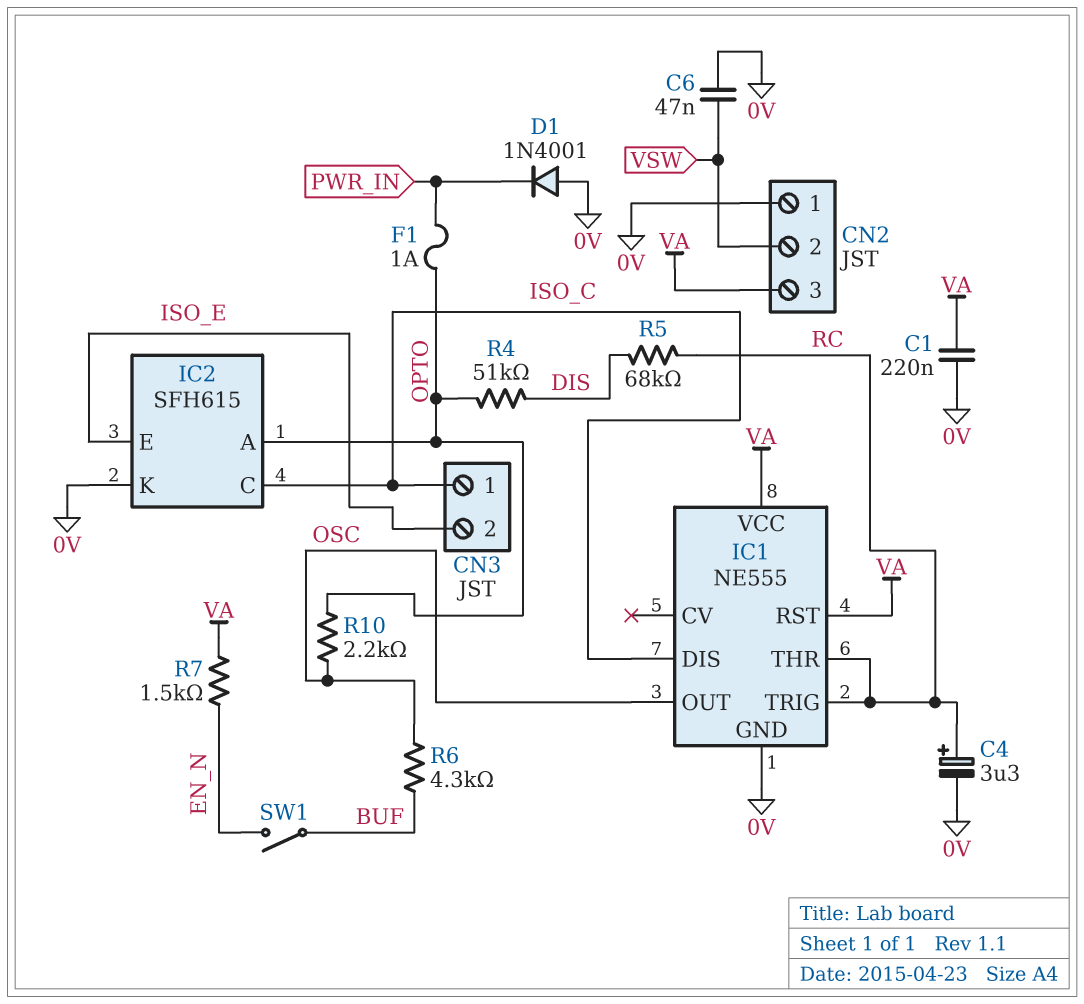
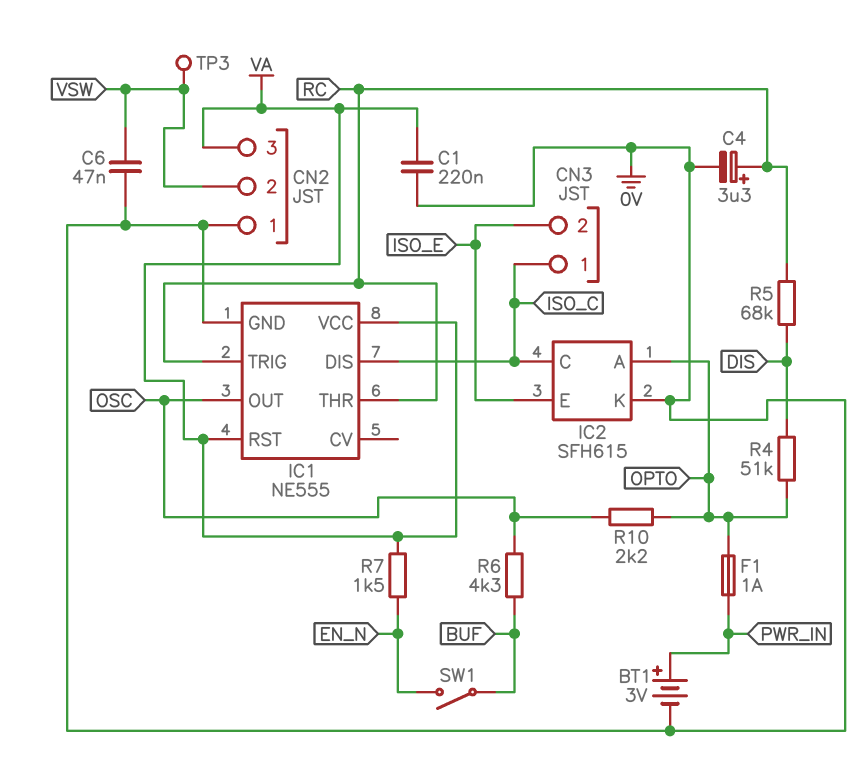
BT1: none -> 3V (plus PWR_IN, minus 0V)
D1: diode 1N4001 (A 0V, K PWR_IN) -> none
TP3: none -> test point (VSW)

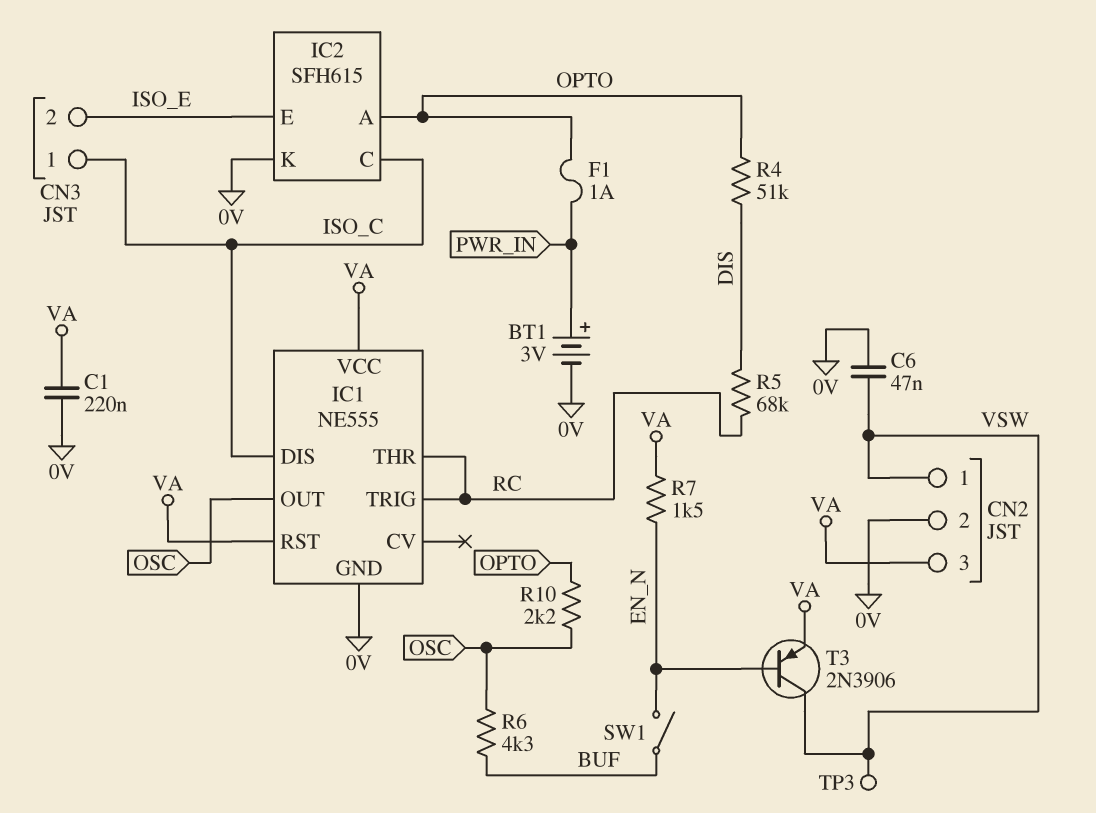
C4: 3.3uF (plus RC, minus 0V) -> none
CN2 pin 1: 0V -> VSW
CN2 pin 2: VSW -> 0V
T3: none -> PNP 2N3906 (B EN_N, C VSW, E VA)

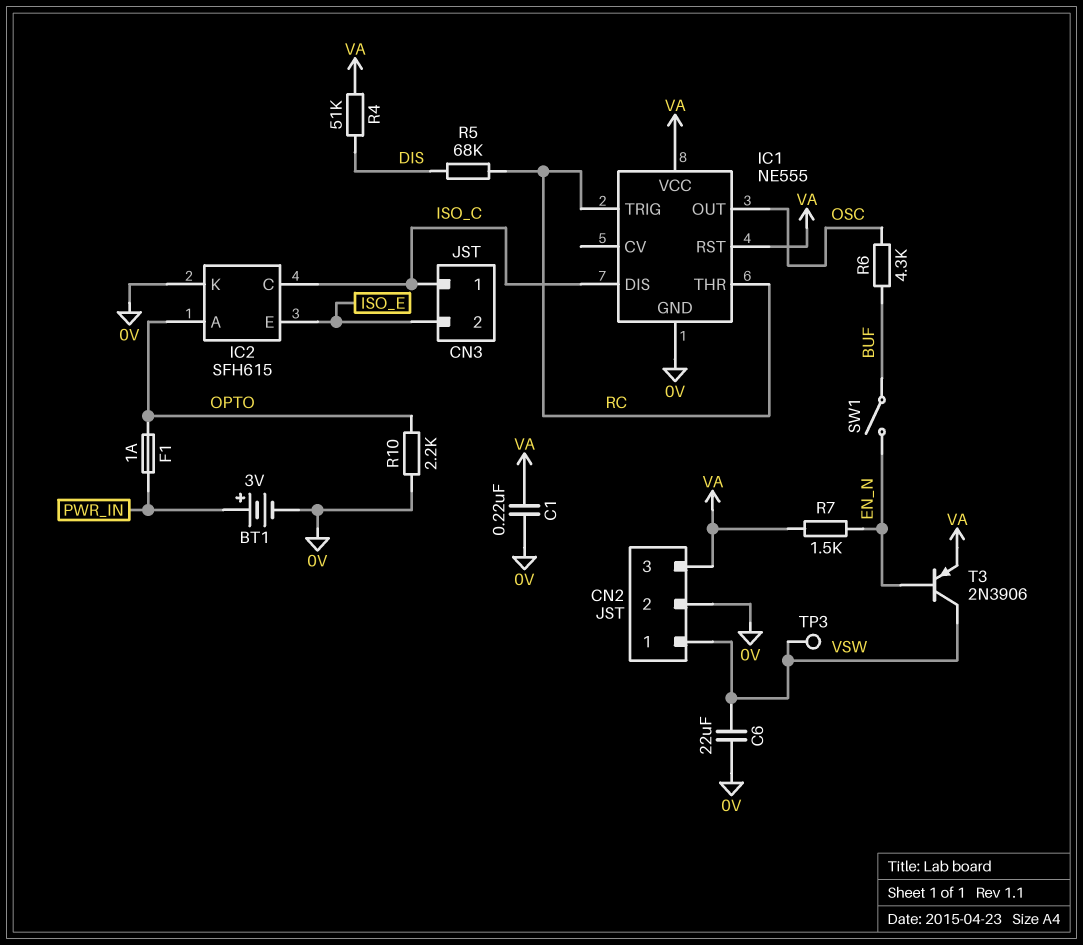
C6: 47nF (0V, VSW) -> 22uF (0V, VSW)
R4: 51k (DIS, OPTO) -> 51k (DIS, VA)
R10: 2.2k (OPTO, OSC) -> 2.2k (0V, OPTO)

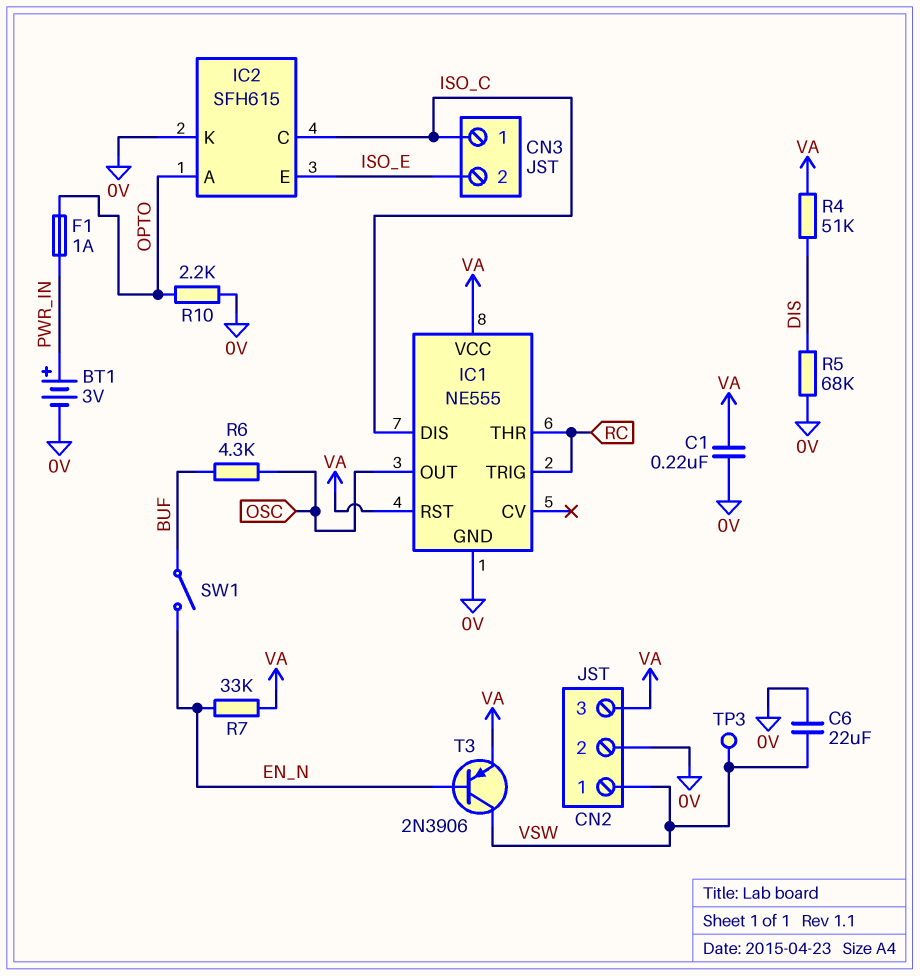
R5: 68k (DIS, RC) -> 68k (0V, DIS)
R7: 1.5k (EN_N, VA) -> 33k (EN_N, VA)

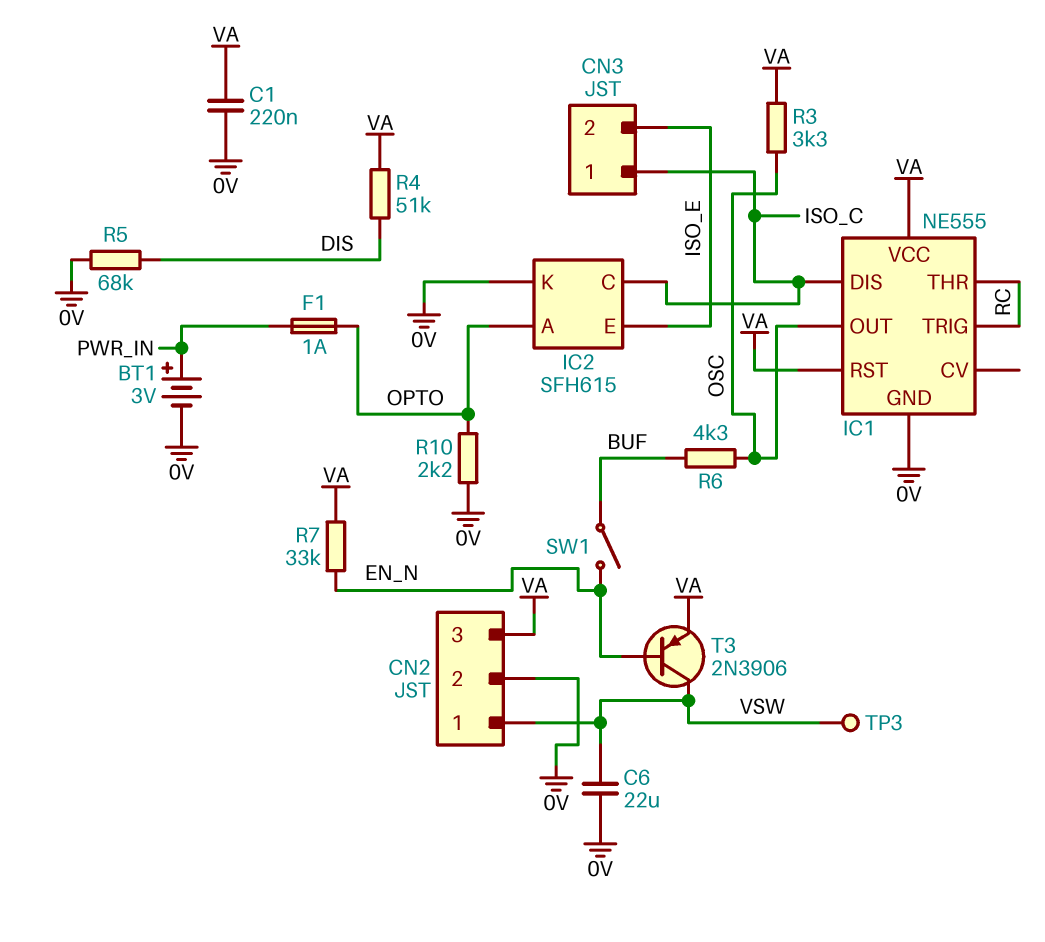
R3: none -> 3.3k (OSC, VA)

